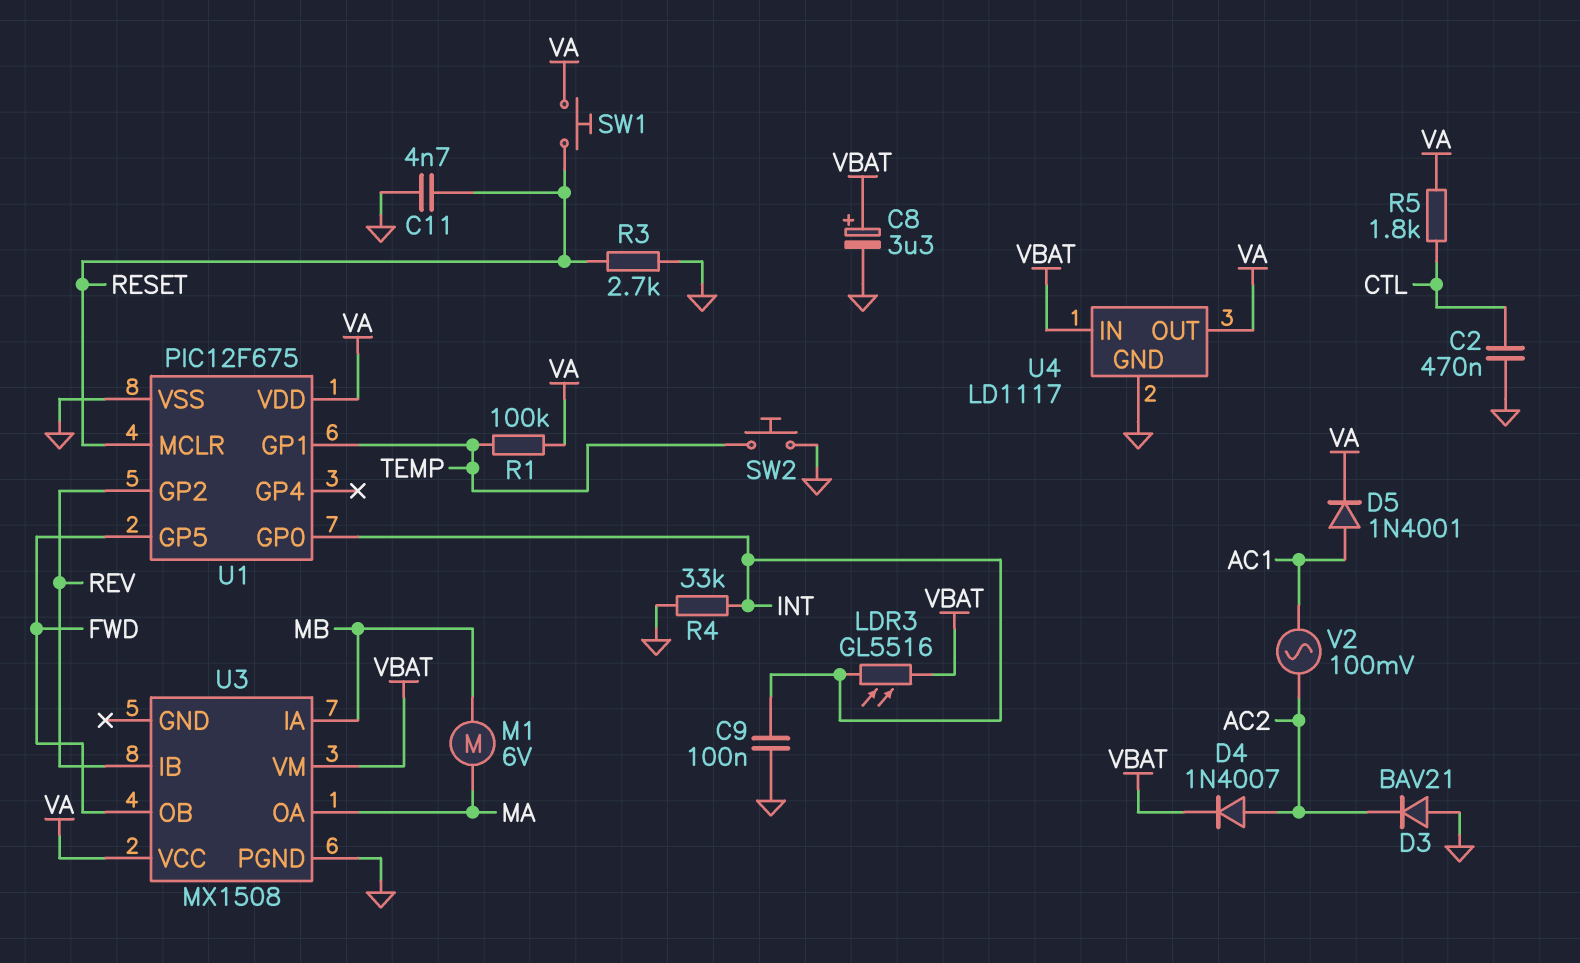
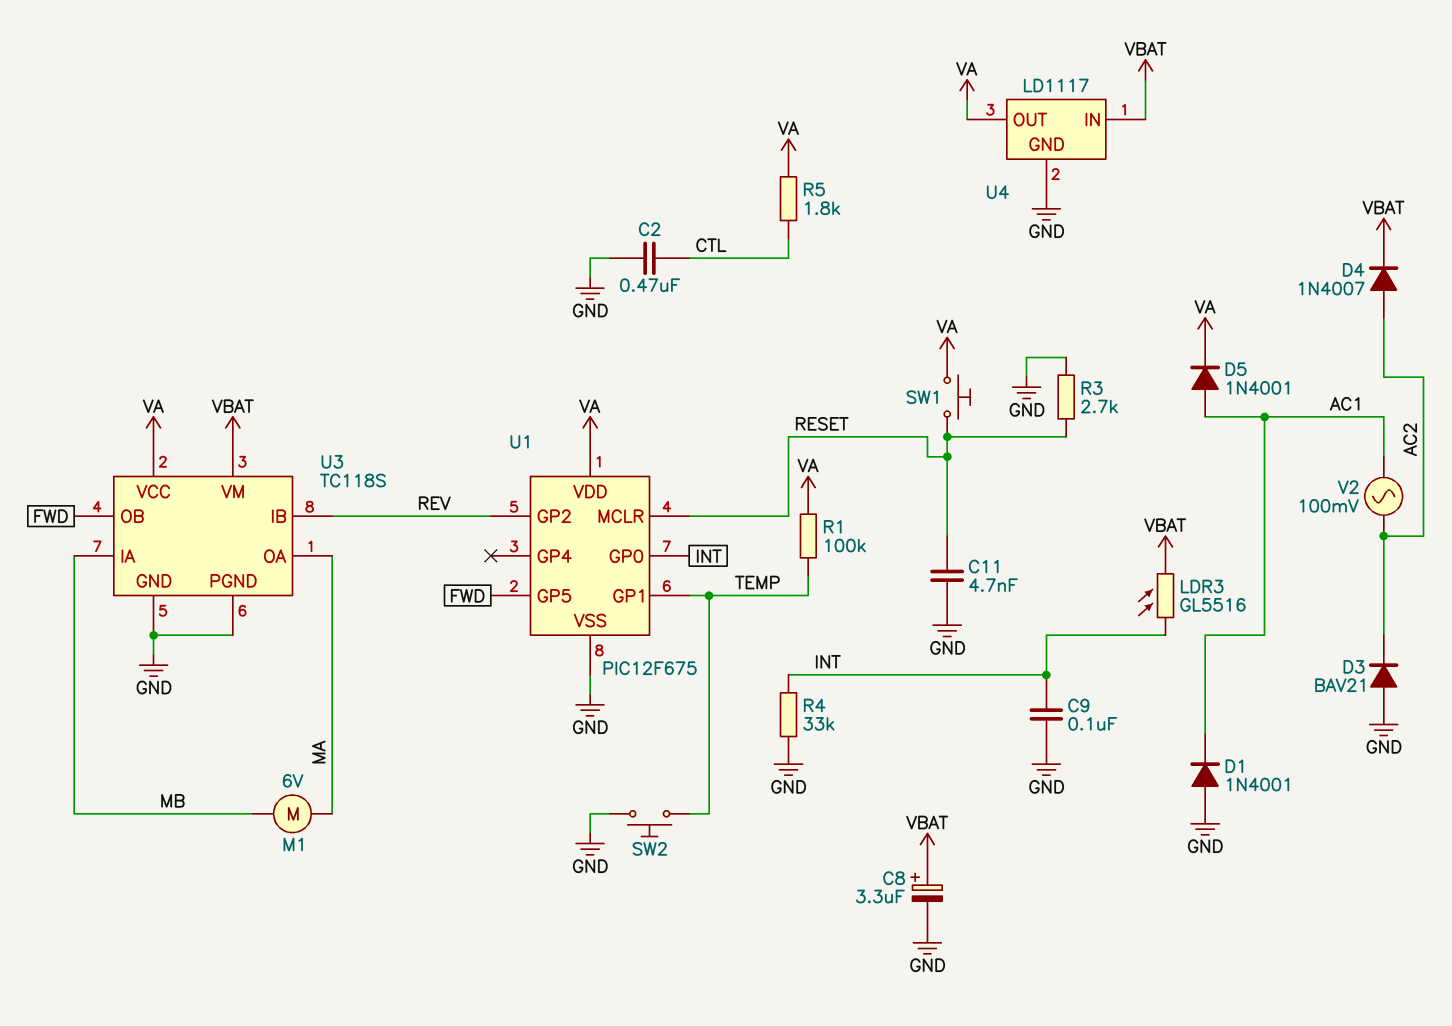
D1: none -> diode 1N4001 (A GND, K AC1)
U3: MX1508 -> TC118S
U3 pin GND: none -> GND

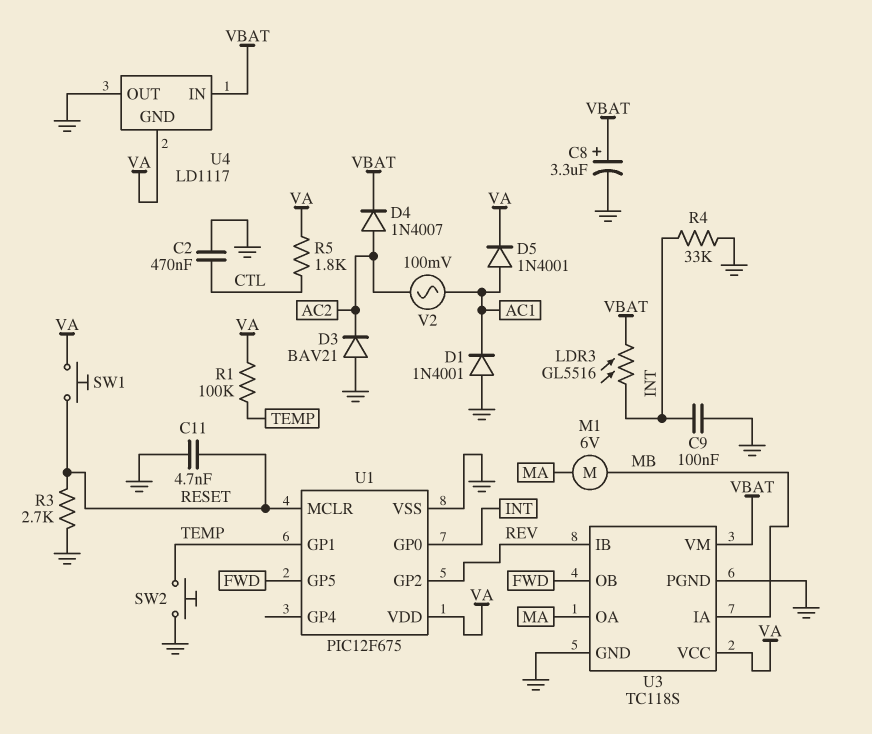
U4 pin GND: GND -> VA
U4 pin OUT: VA -> GND

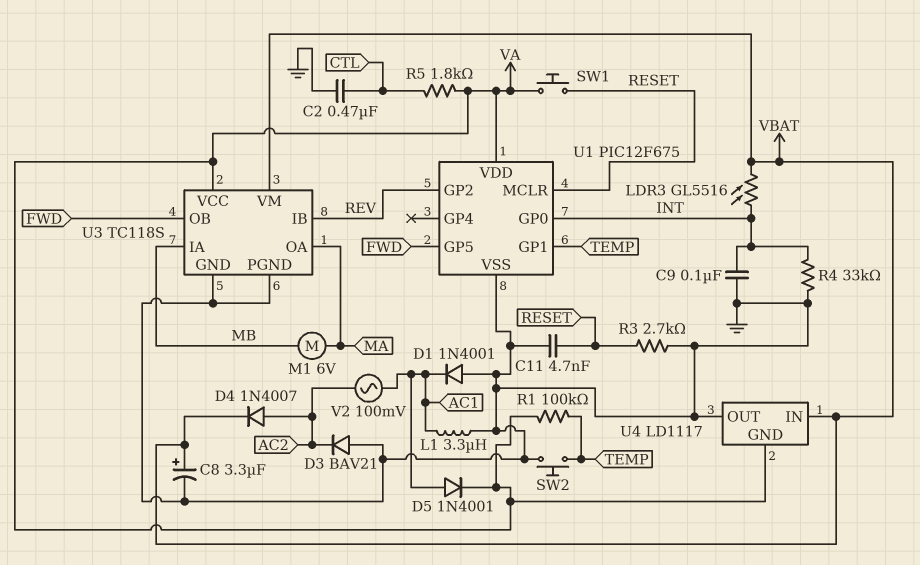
L1: none -> 3.3uH (AC1, GND)

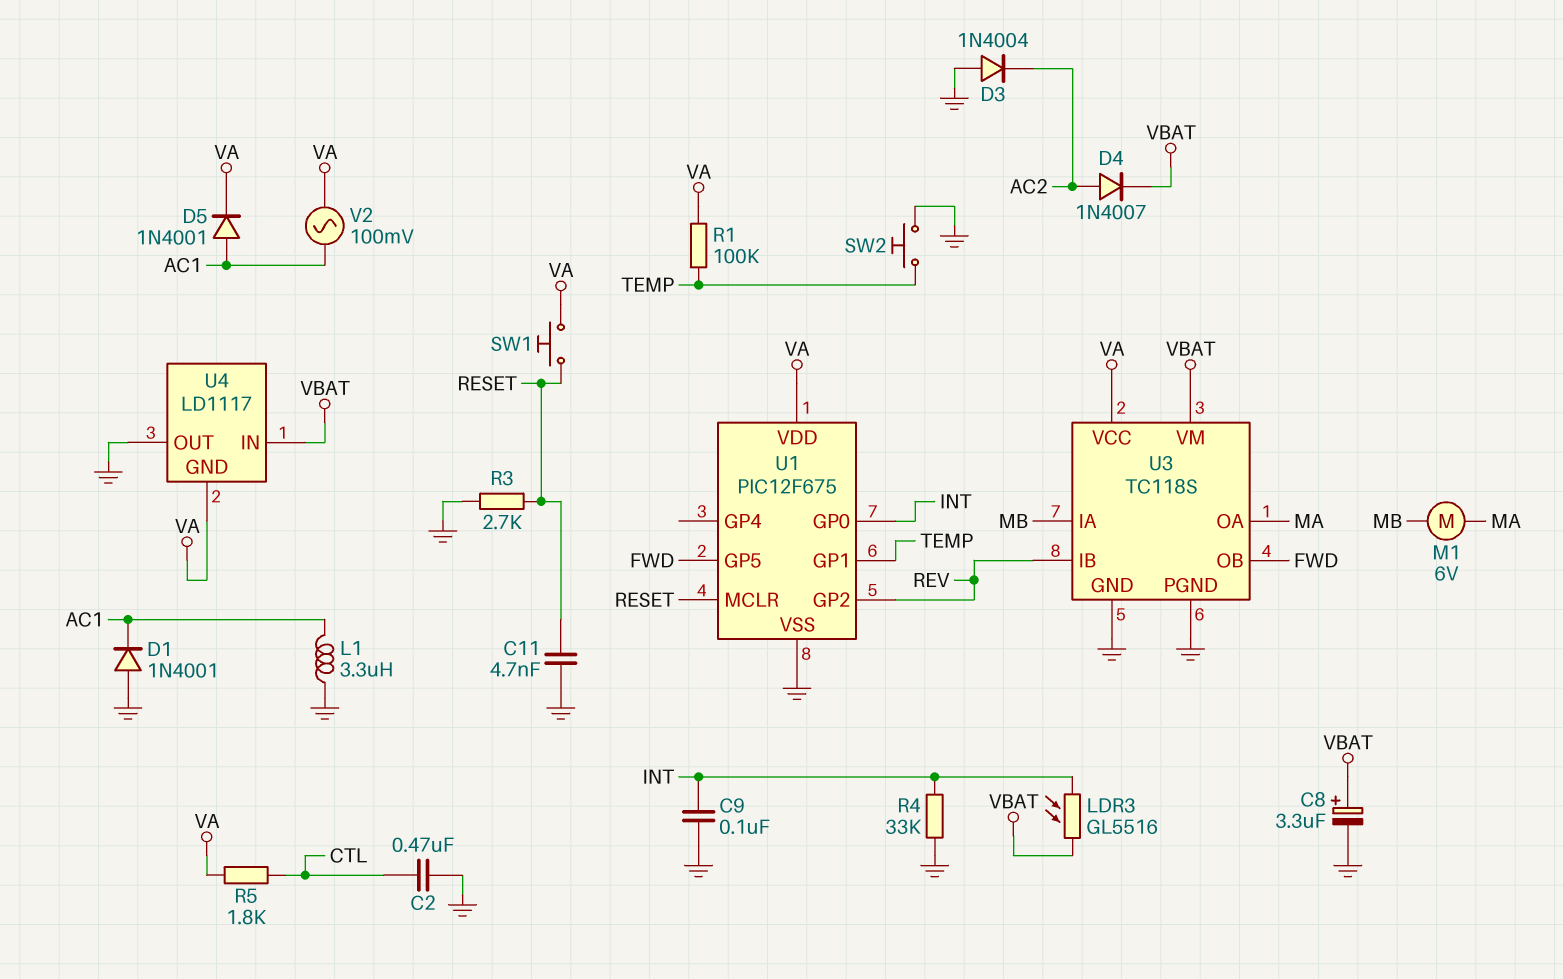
D3: diode BAV21 (A GND, K AC2) -> diode 1N4004 (A GND, K AC2)
V2: AC 100mV (AC1, AC2) -> AC 100mV (AC1, VA)

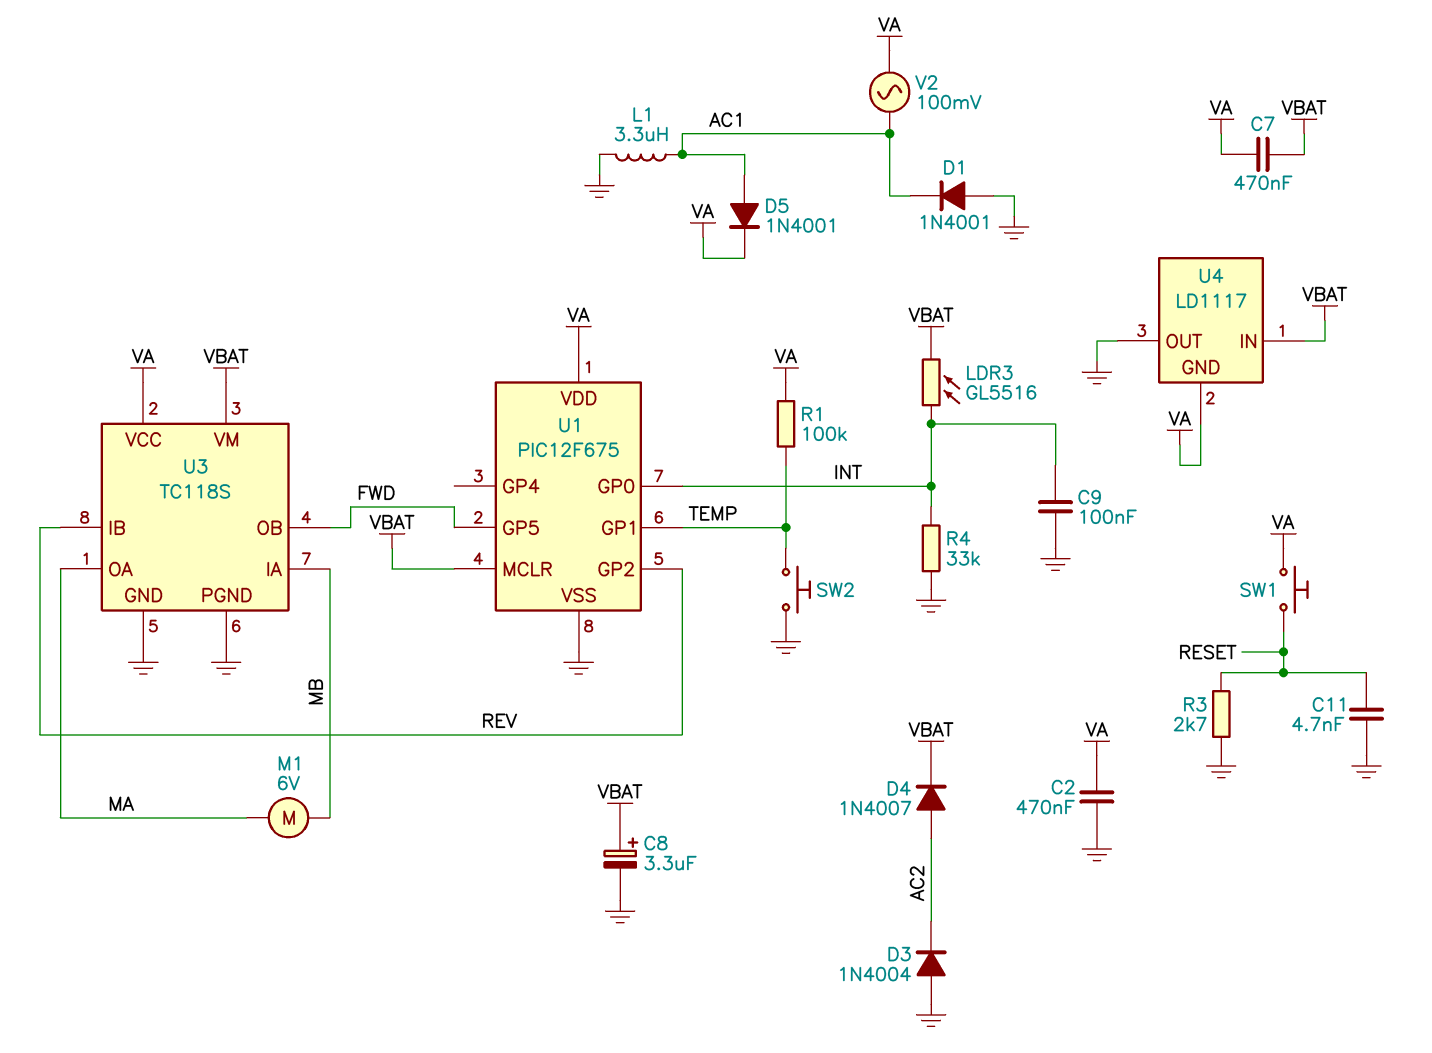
C2: 470nF (CTL, GND) -> 470nF (GND, VA)
C7: none -> 470nF (VA, VBAT)
R5: 1.8k (CTL, VA) -> none
U1 pin MCLR: RESET -> VBAT

